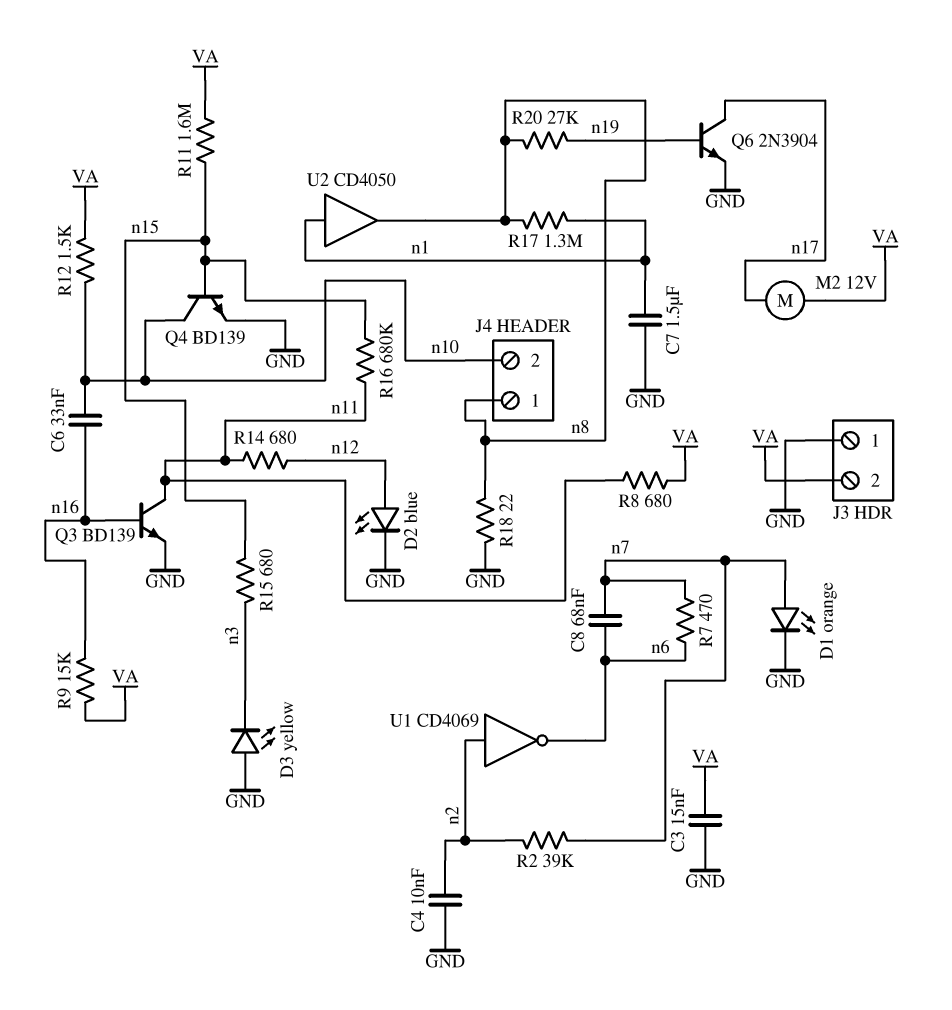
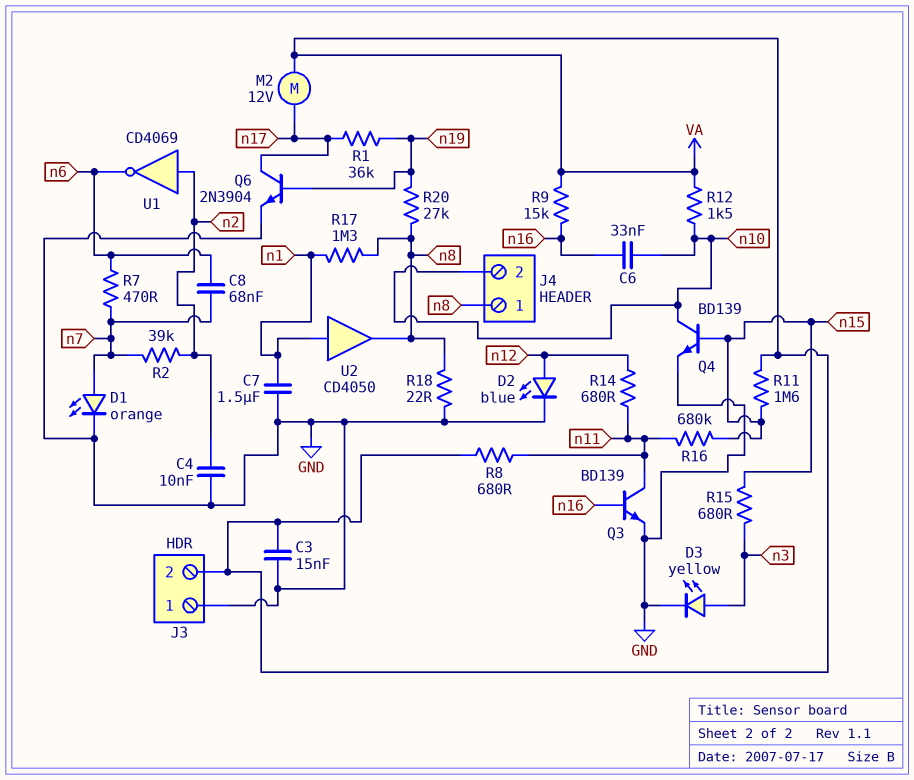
D3: LED yellow (A GND, K n3) -> LED yellow (A n3, K GND)
R1: none -> 36k (n17, n19)

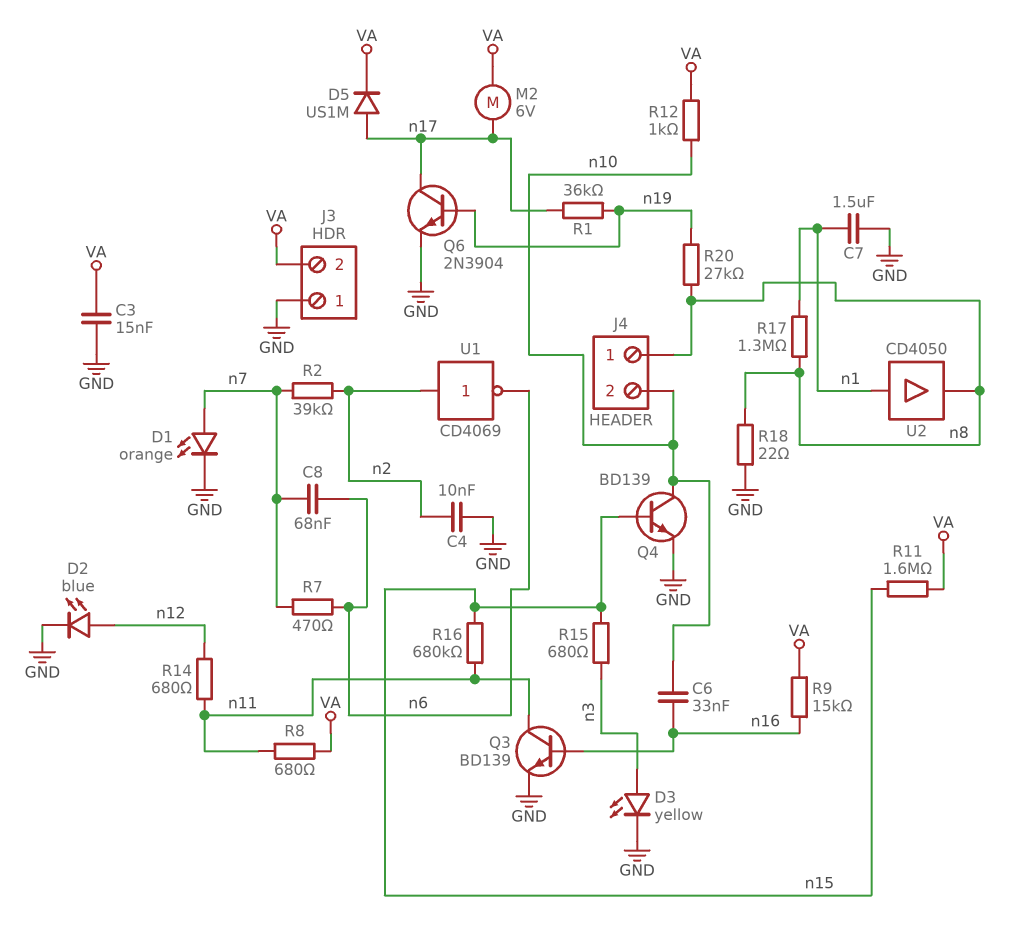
D5: none -> diode US1M (A n17, K VA)
M2: motor 12V (VA, n17) -> motor 6V (VA, n17)
R12: 1.5k (VA, n10) -> 1k (VA, n10)

